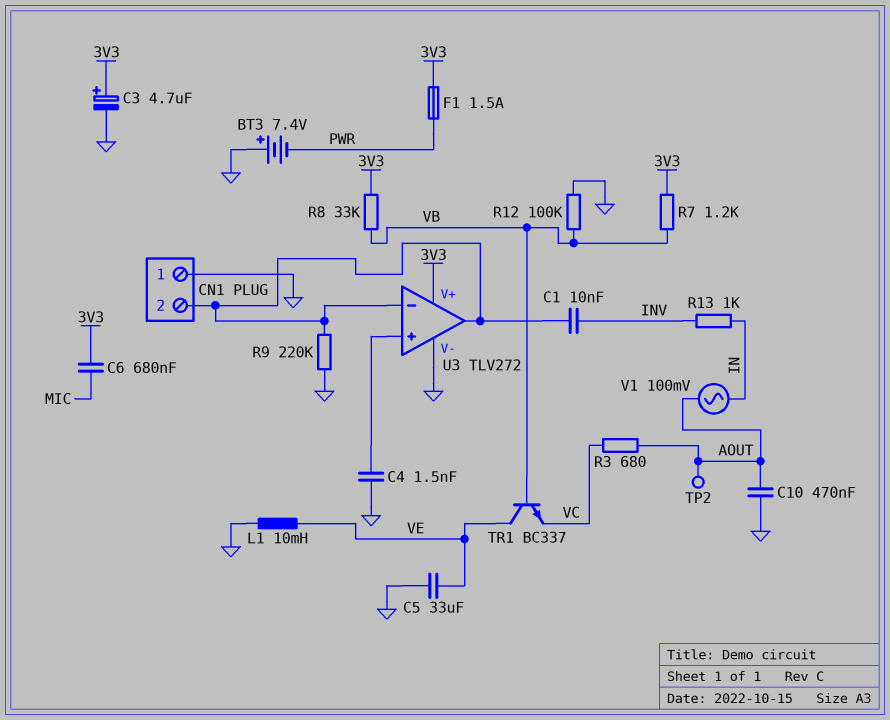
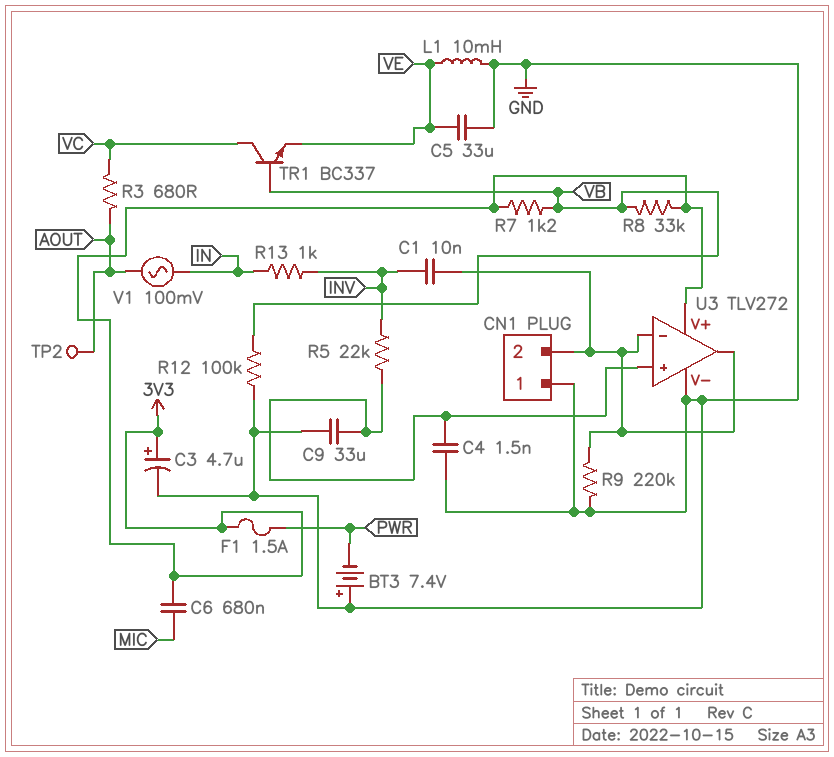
C9: none -> 33uF (GND, U3/in+)
C10: 470nF (AOUT, GND) -> none
R5: none -> 22k (INV, U3/in+)
TR1: NPN BC337 (B VB, C VE, E VC) -> NPN BC337 (B VB, C VC, E VE)

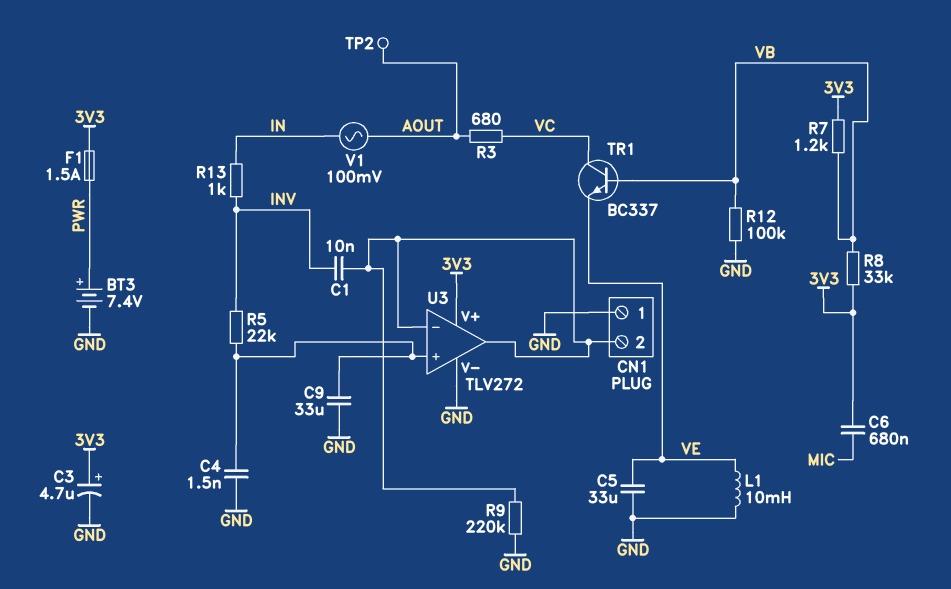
BT3: 7.4V (plus GND, minus PWR) -> 7.4V (plus PWR, minus GND)

